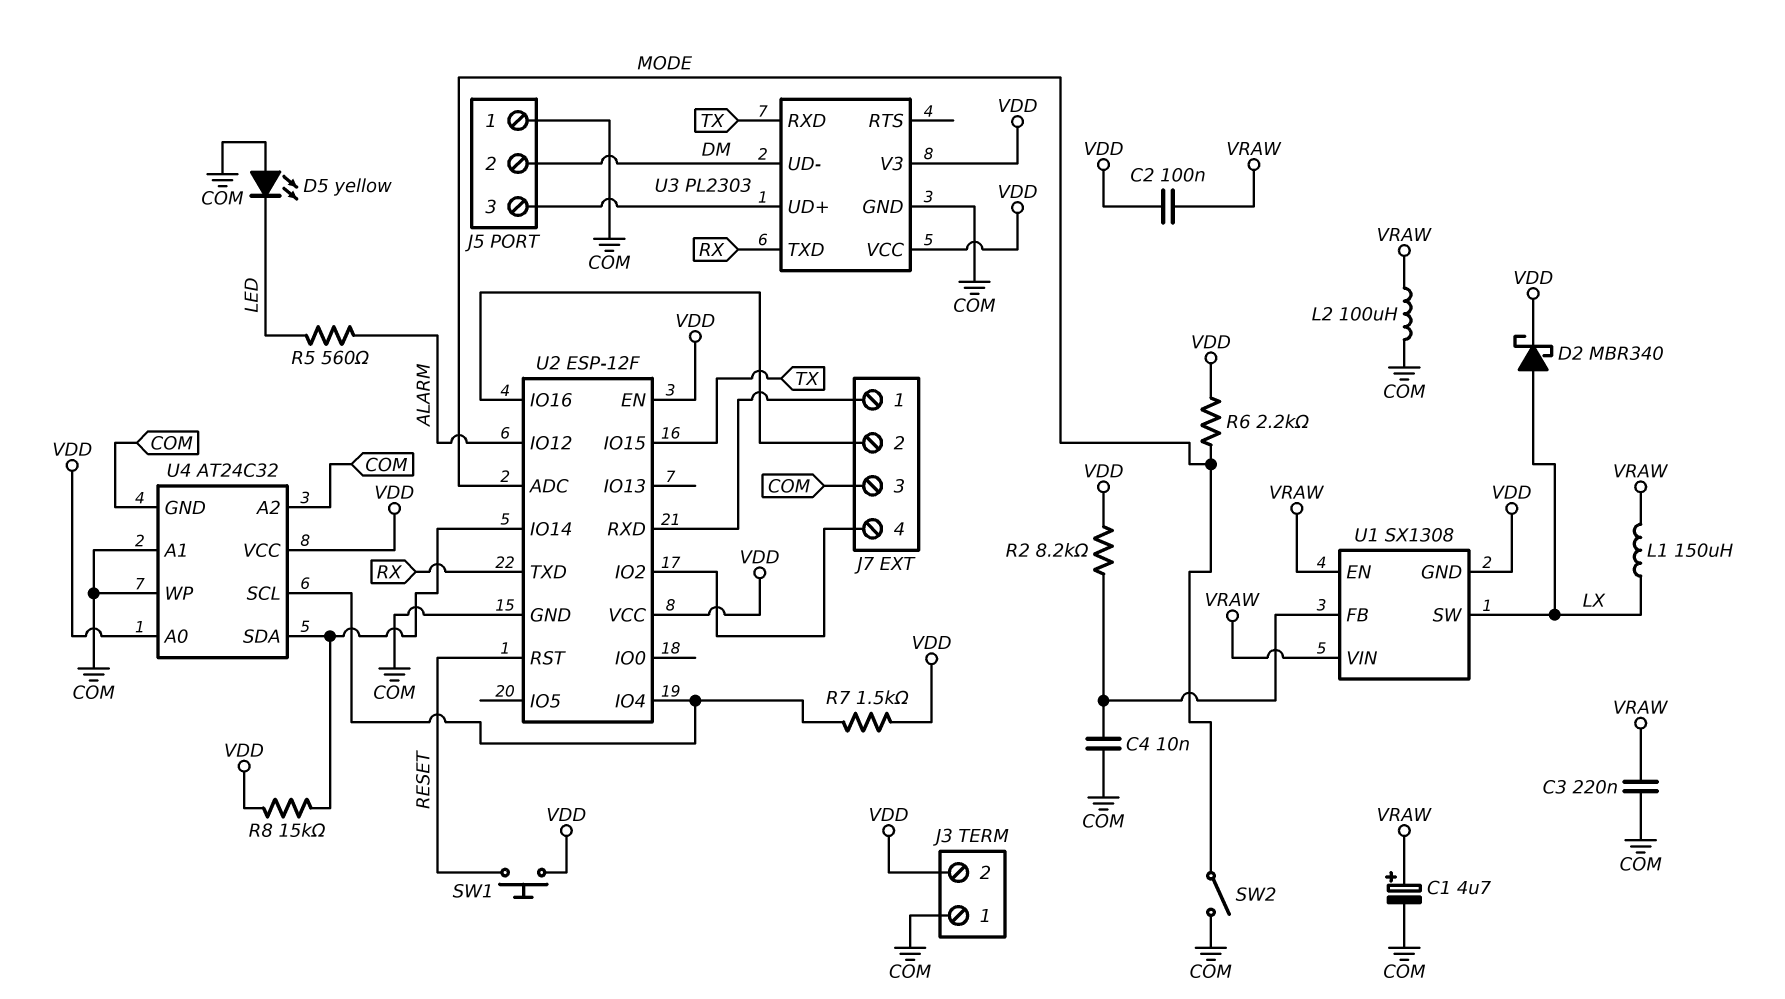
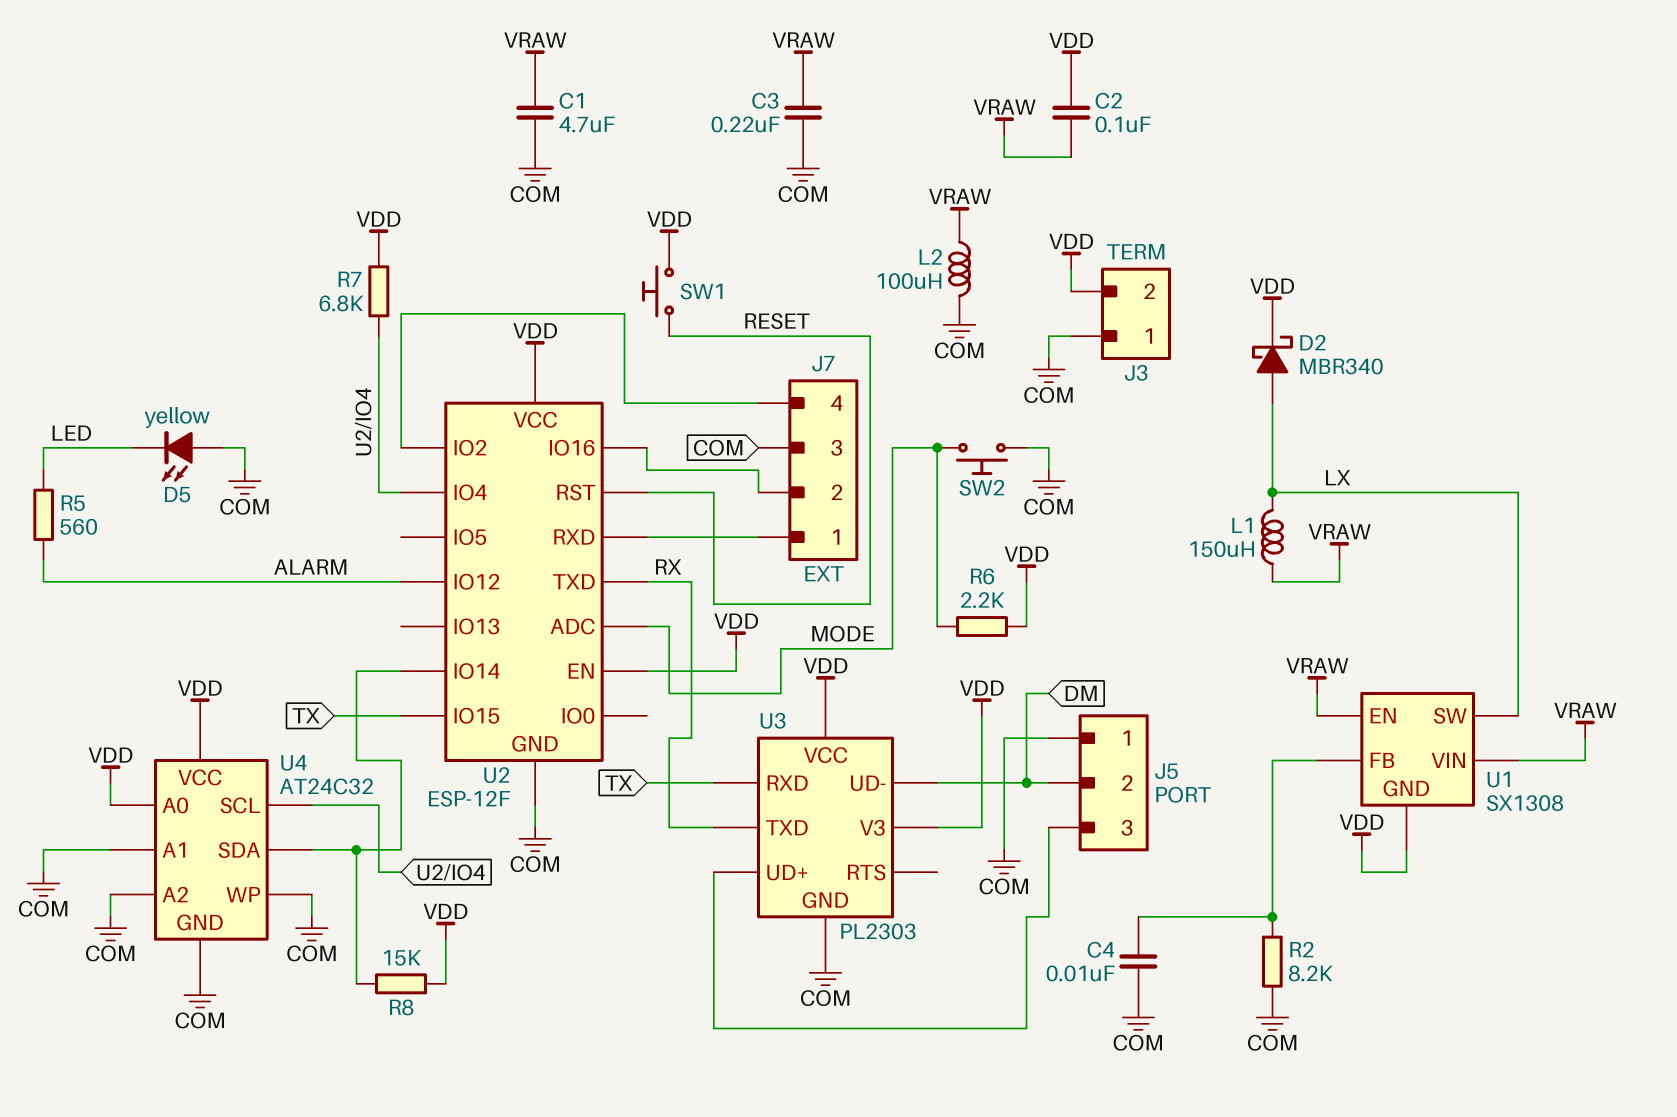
C1: 4.7uF (plus VRAW, minus COM) -> 4.7uF (COM, VRAW)
R2: 8.2k (U1/FB, VDD) -> 8.2k (COM, U1/FB)
R7: 1.5k (U2/IO4, VDD) -> 6.8k (U2/IO4, VDD)
SW2: switch (COM, MODE) -> button (COM, MODE)

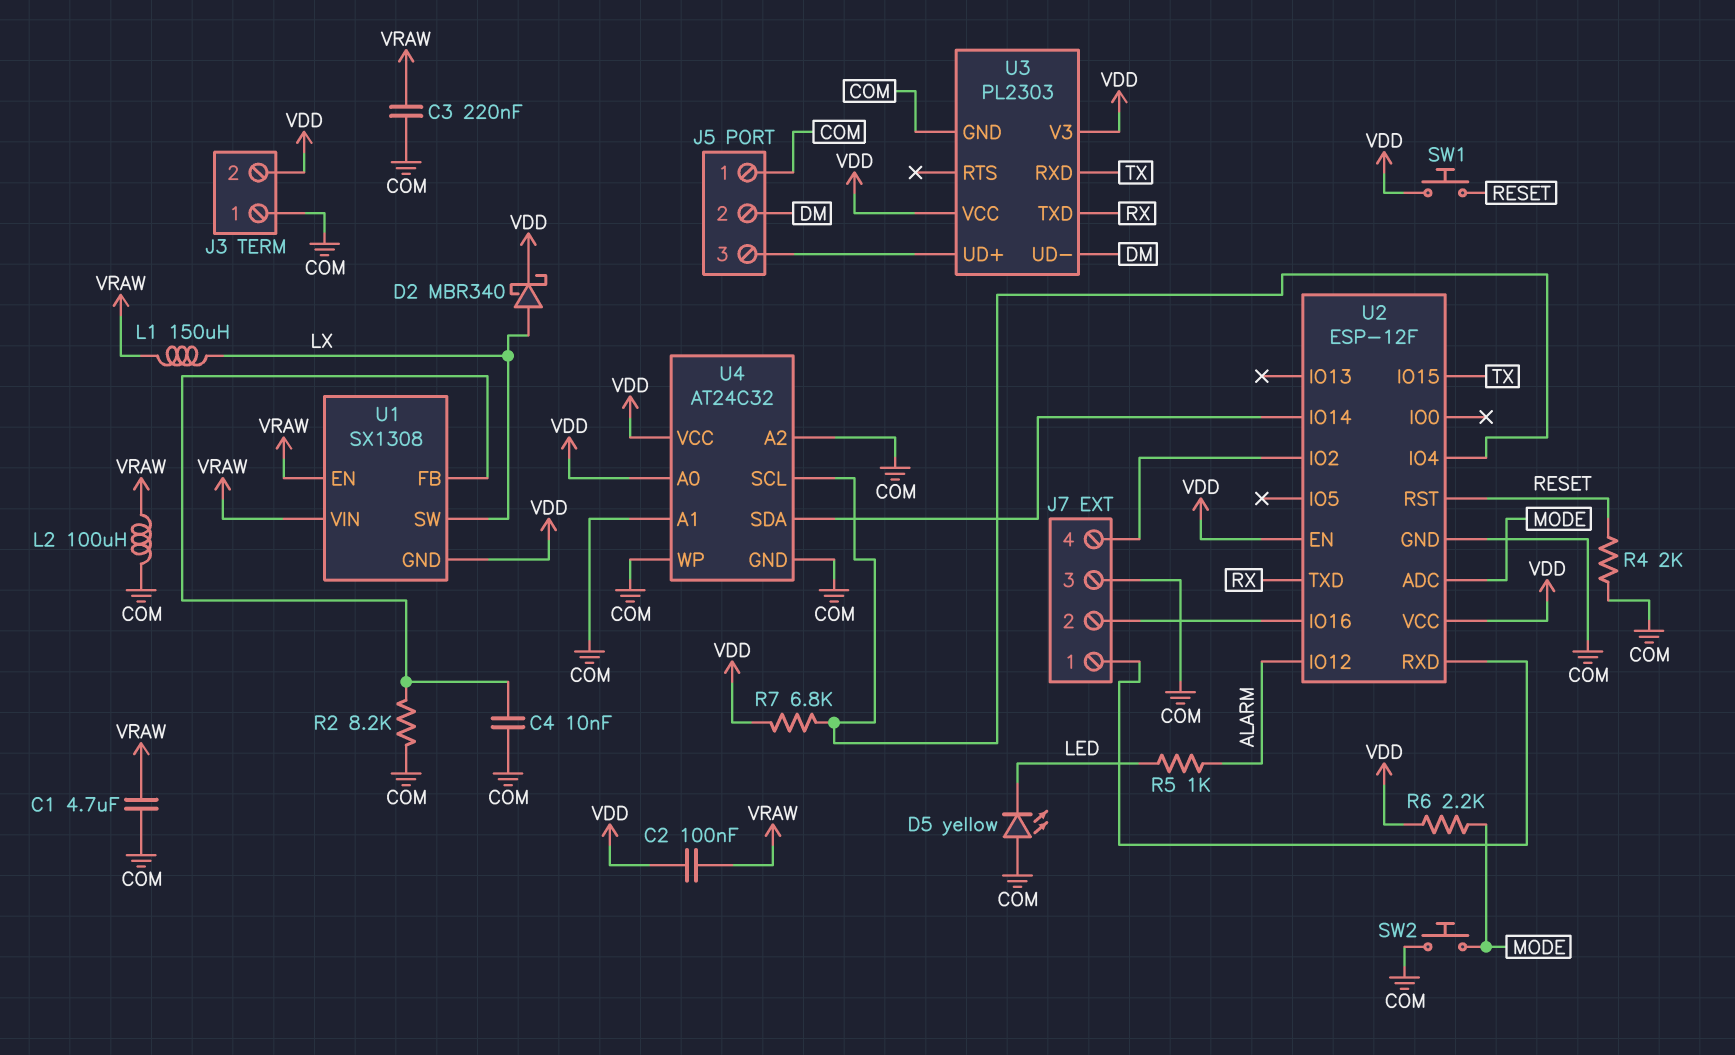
R4: none -> 2k (COM, RESET)
R5: 560 (ALARM, LED) -> 1k (ALARM, LED)
R8: 15k (U2/IO14, VDD) -> none

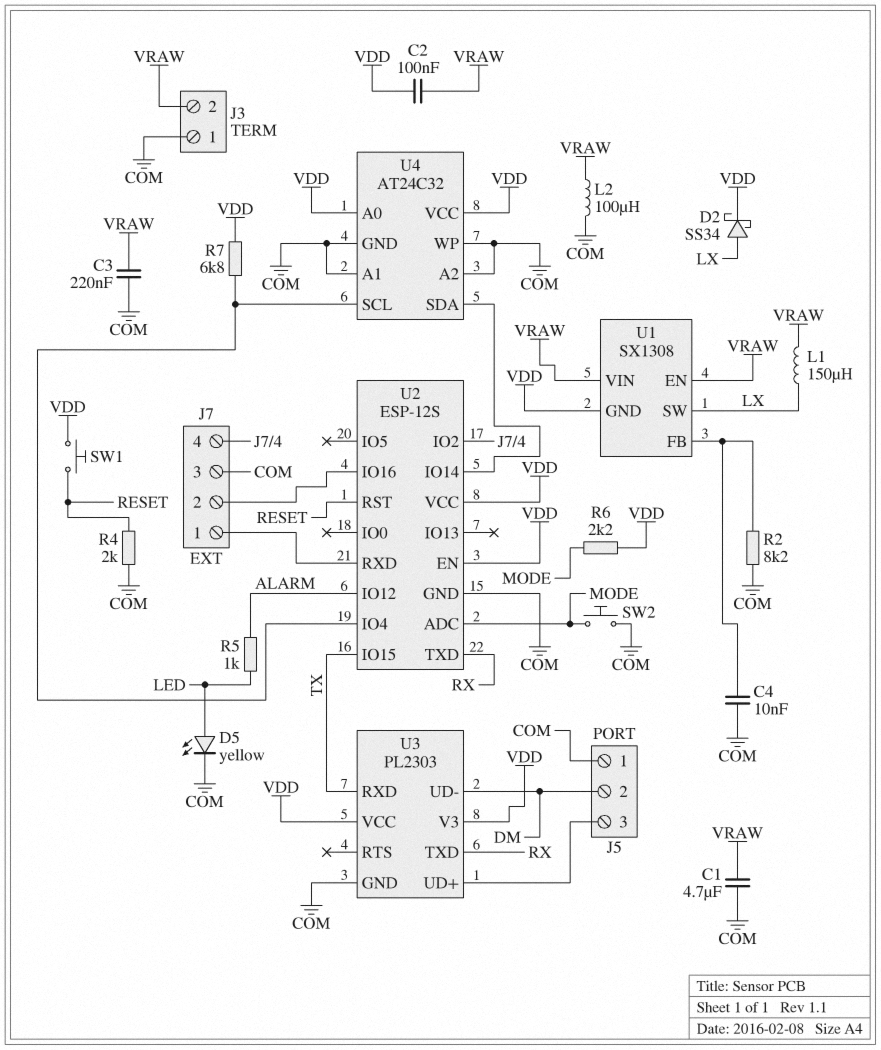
D2: schottky MBR340 (A LX, K VDD) -> schottky SS34 (A LX, K VDD)
D5: LED yellow (A COM, K LED) -> LED yellow (A LED, K COM)
J3 pin 2: VDD -> VRAW
U2: ESP-12F -> ESP-12S

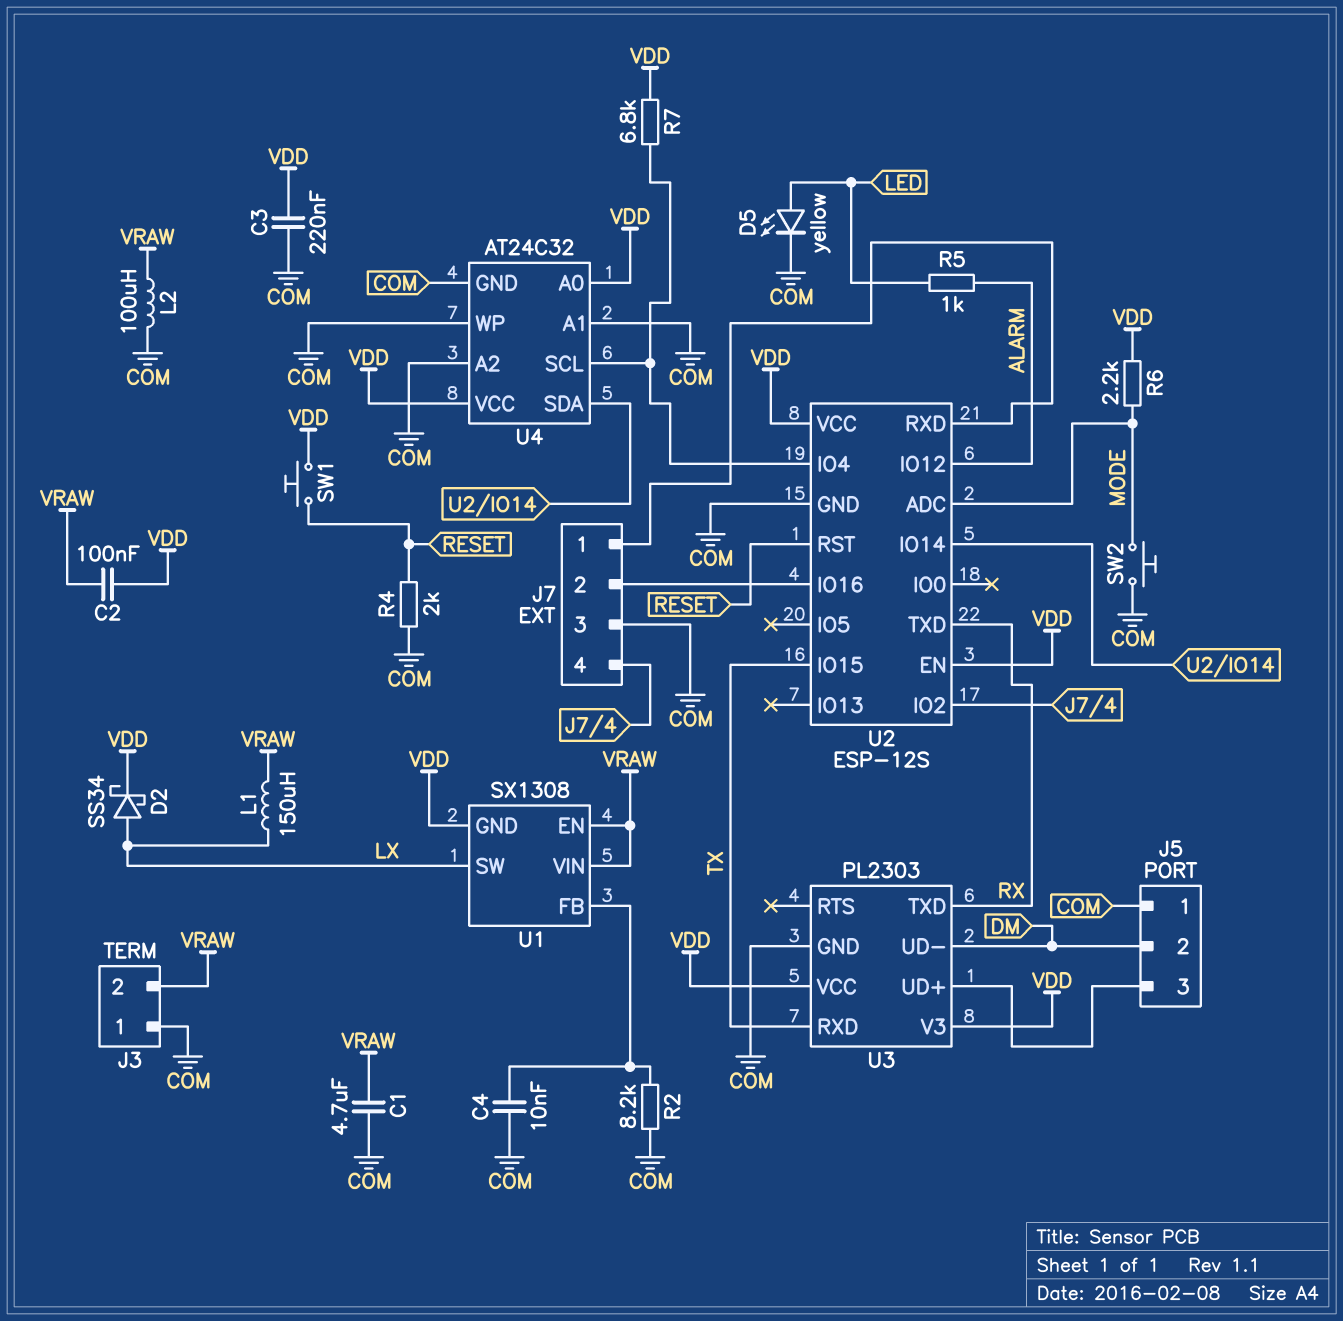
C3: 220nF (COM, VRAW) -> 220nF (COM, VDD)

